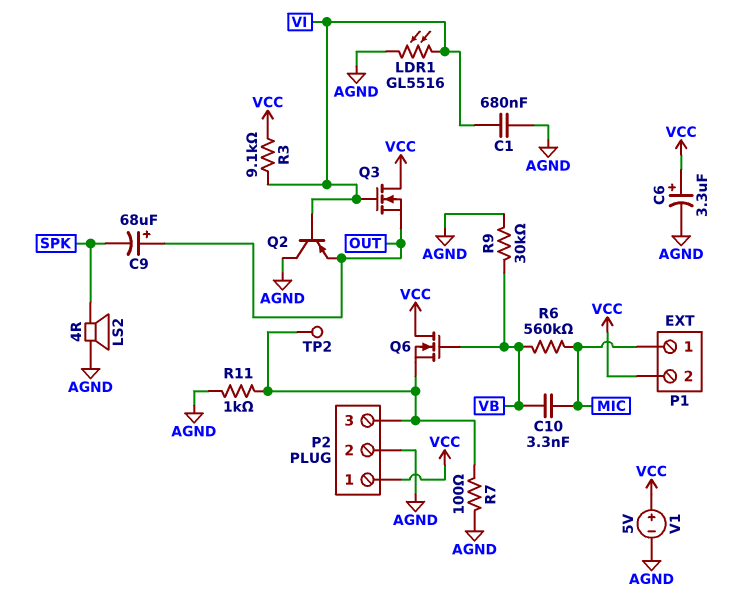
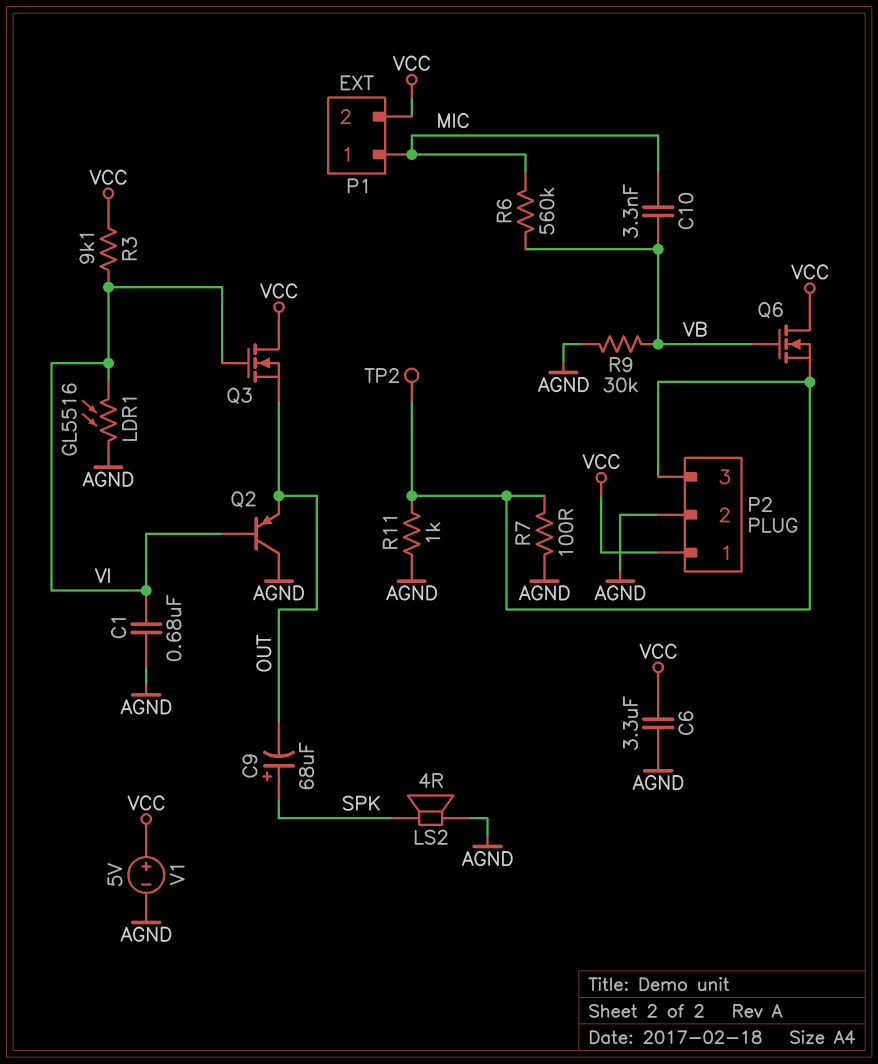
C6: 3.3uF (plus VCC, minus AGND) -> 3.3uF (AGND, VCC)
C9: 68uF (plus OUT, minus SPK) -> 68uF (plus SPK, minus OUT)

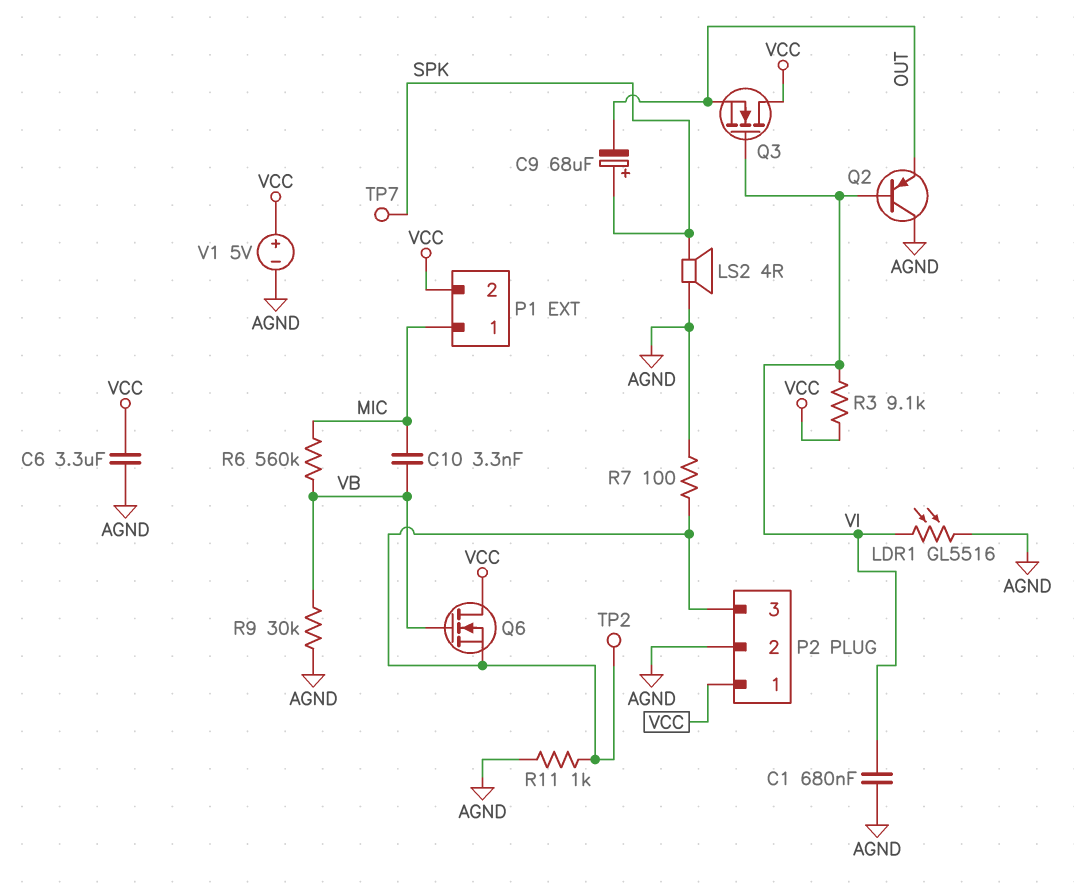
TP7: none -> test point (SPK)

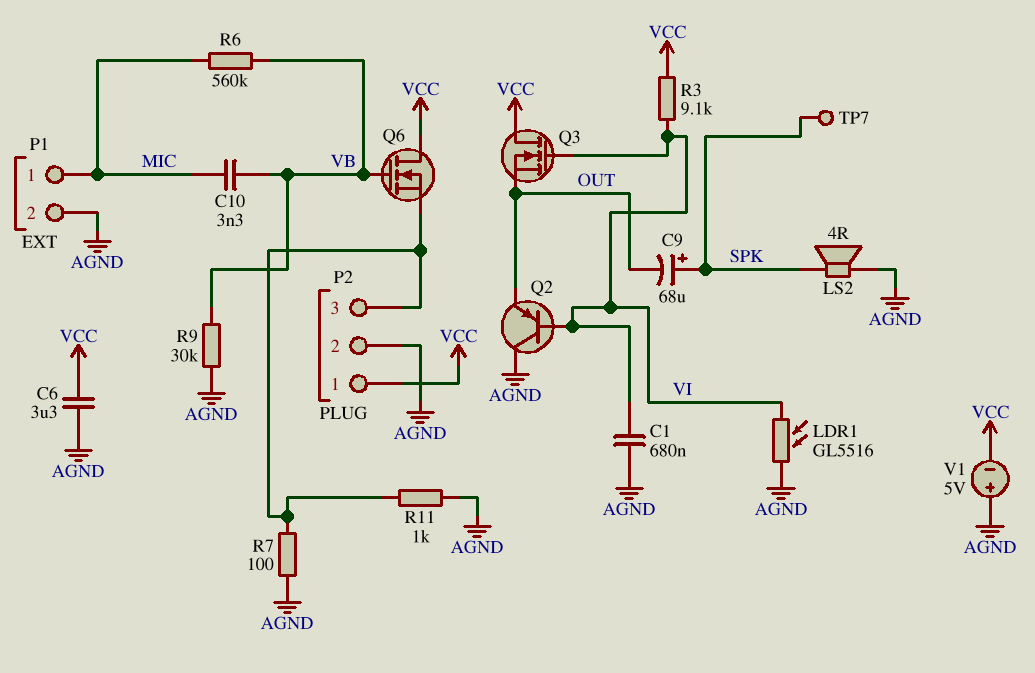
P1 pin 2: VCC -> AGND
TP2: test point (P2/3) -> none
V1: 5V (plus VCC, minus AGND) -> 5V (plus AGND, minus VCC)

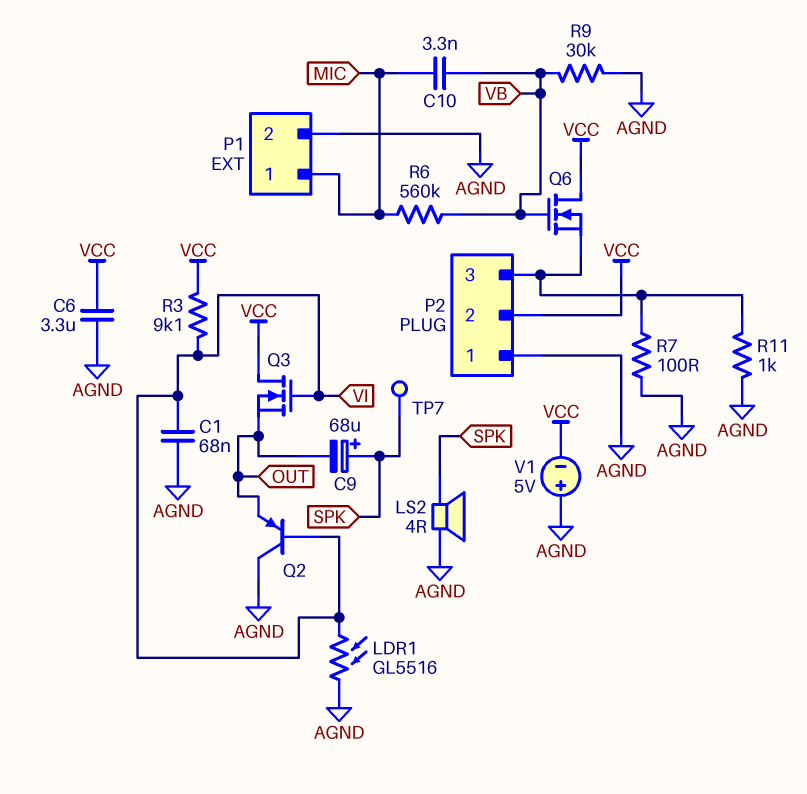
C1: 680nF (AGND, VI) -> 68nF (AGND, VI)
P2 pin 1: VCC -> AGND
P2 pin 2: AGND -> VCC

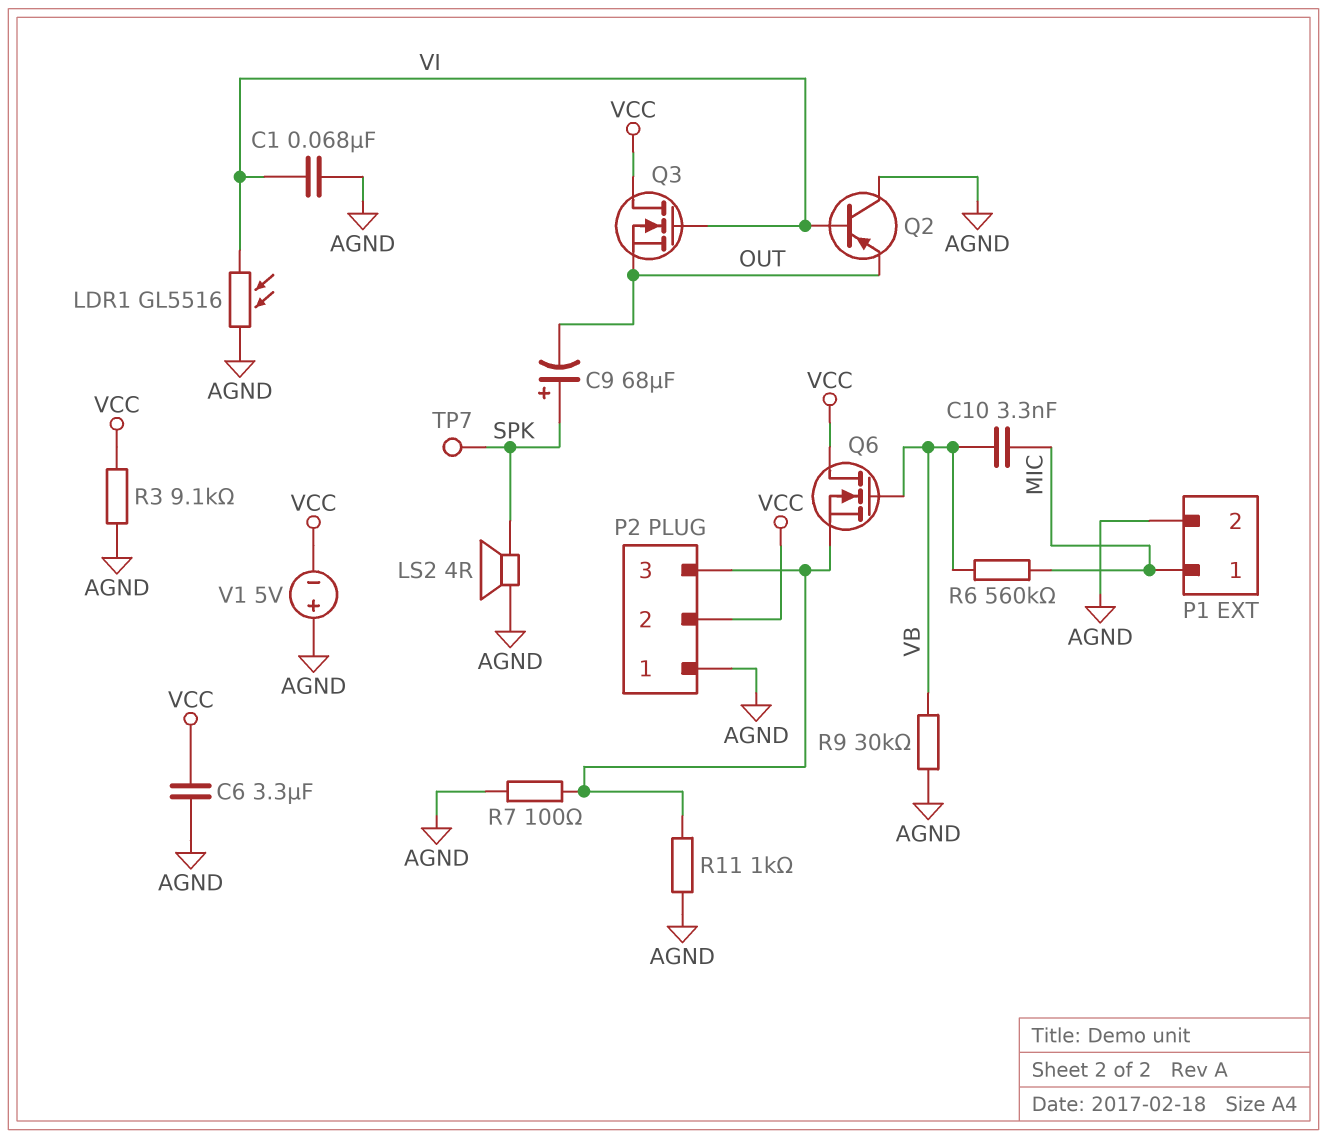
R3: 9.1k (VCC, VI) -> 9.1k (AGND, VCC)

